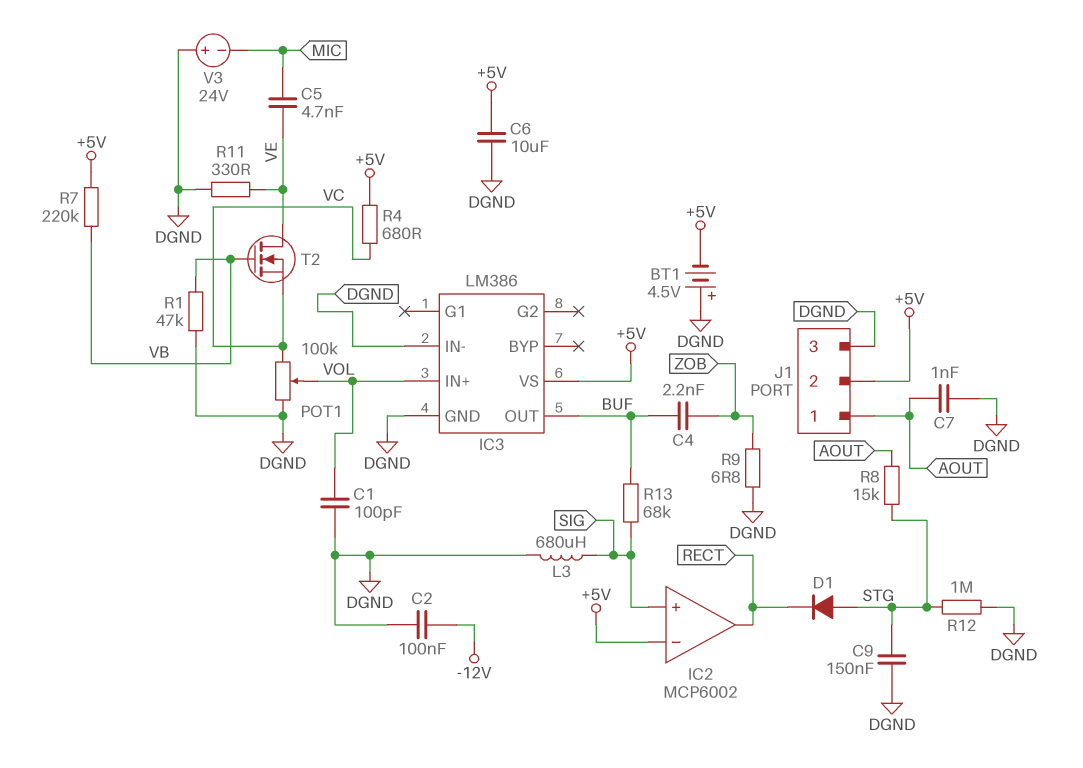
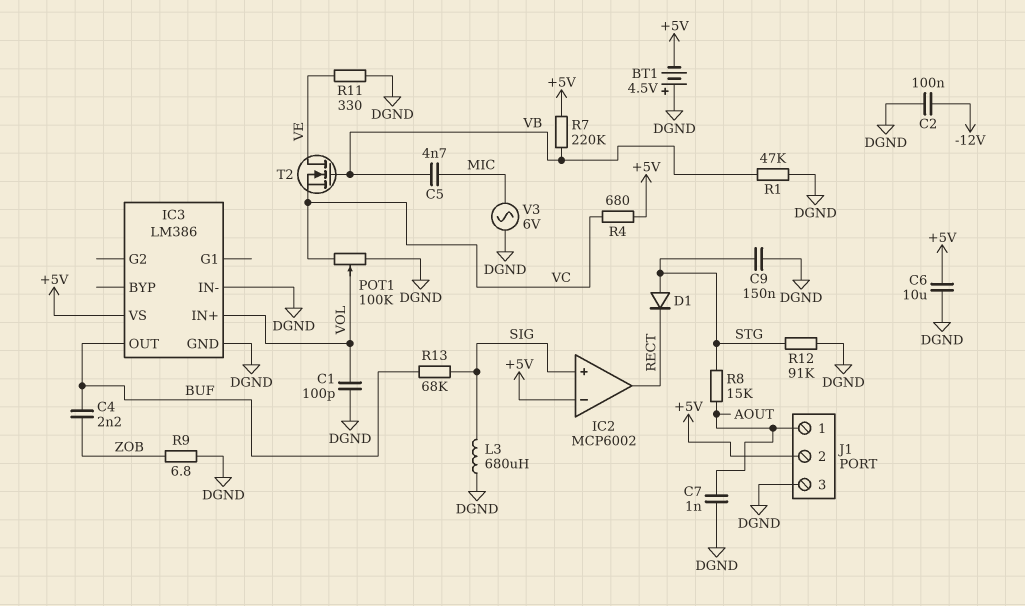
C5: 4.7nF (MIC, VE) -> 4.7nF (MIC, VB)
R12: 1M (DGND, STG) -> 91k (DGND, STG)
V3: 24V (plus DGND, minus MIC) -> AC 6V (DGND, MIC)

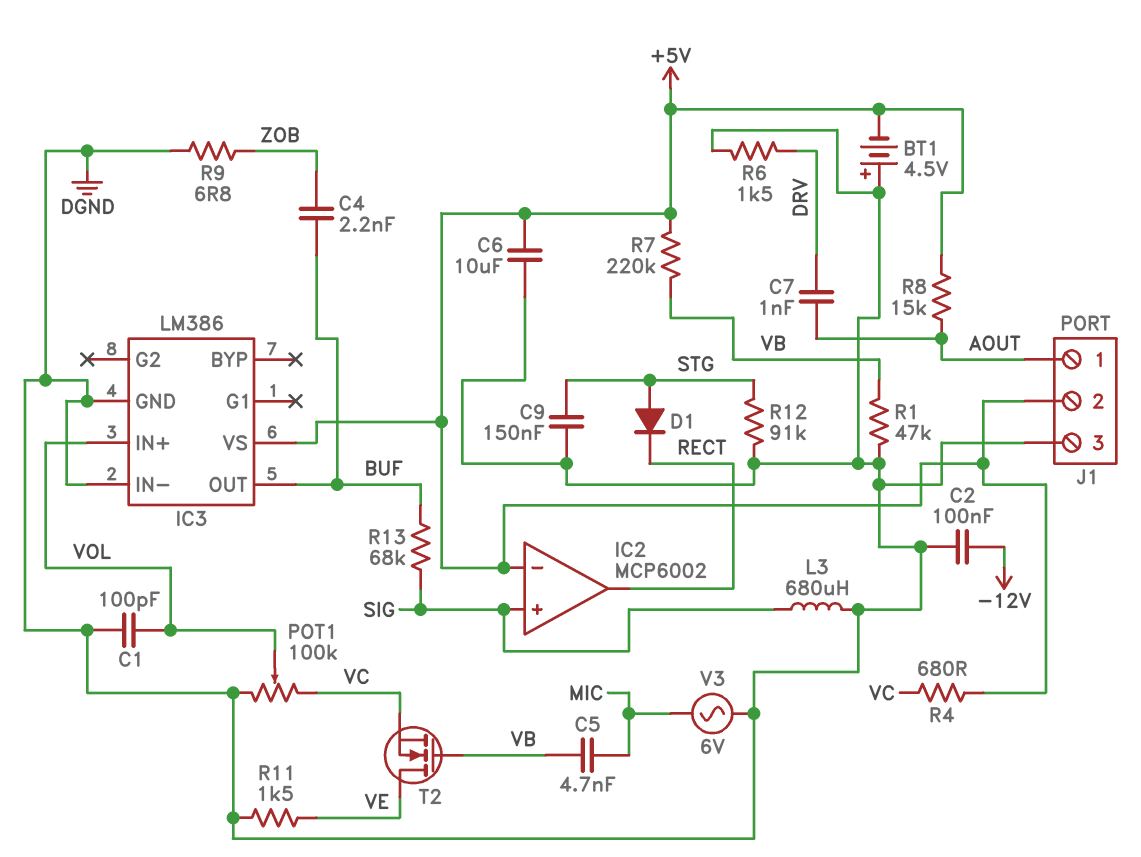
C7: 1nF (AOUT, DGND) -> 1nF (AOUT, DRV)
R6: none -> 1.5k (DGND, DRV)
R8: 15k (AOUT, STG) -> 15k (+5V, AOUT)
R11: 330 (DGND, VE) -> 1.5k (DGND, VE)

